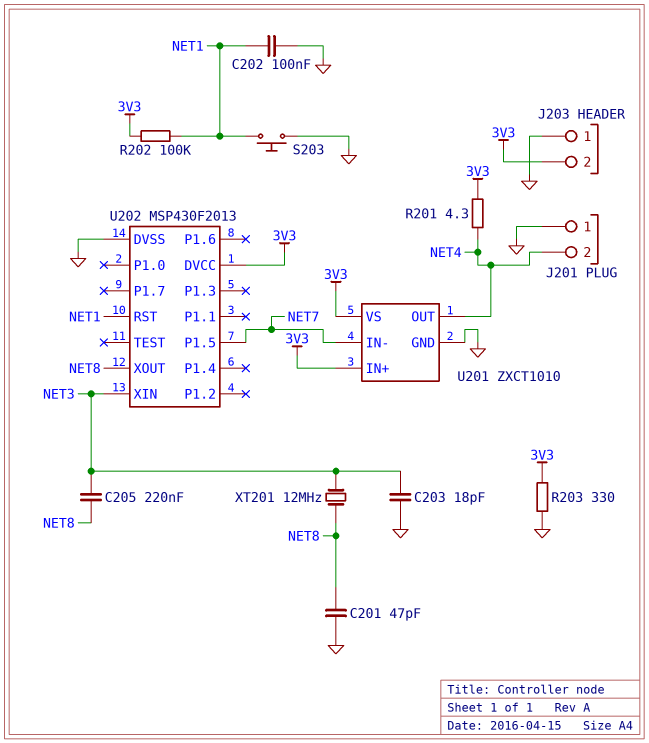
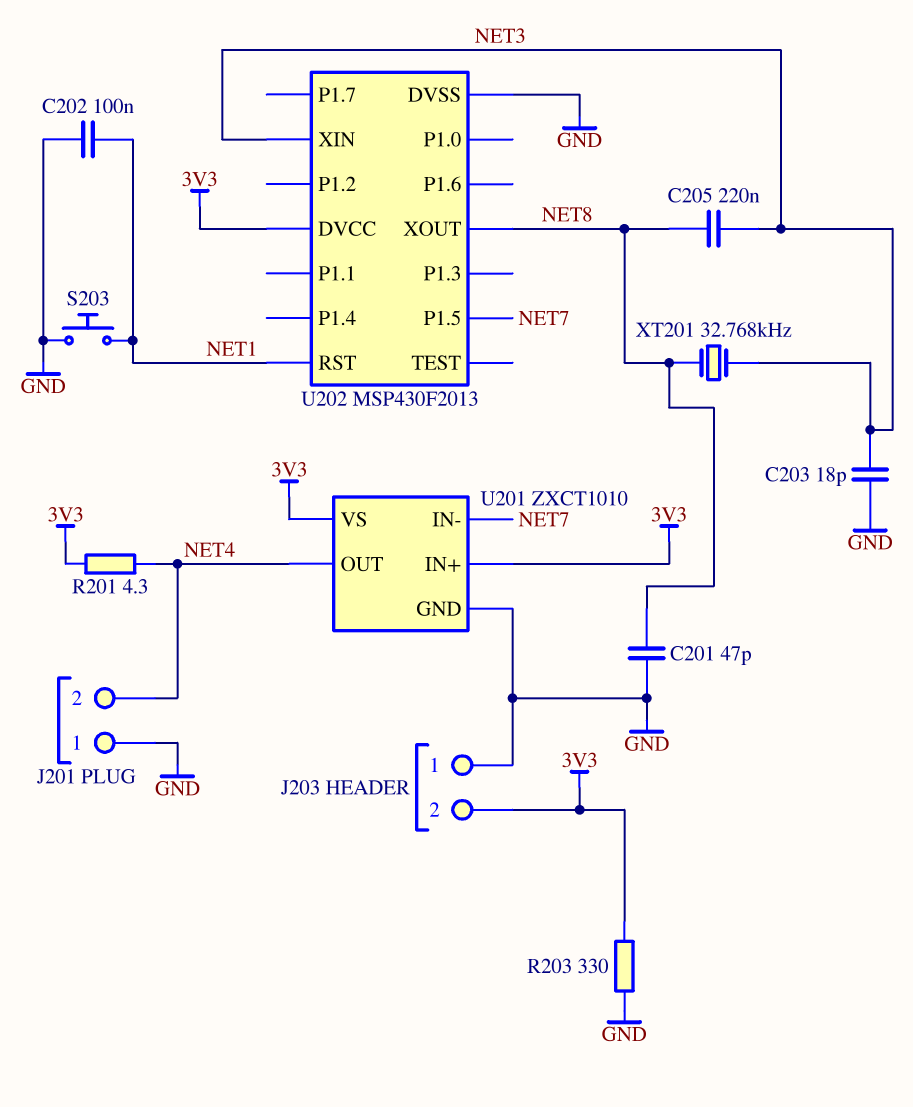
R202: 100k (3V3, NET1) -> none
XT201: 12MHz (NET3, NET8) -> 32.768kHz (NET3, NET8)

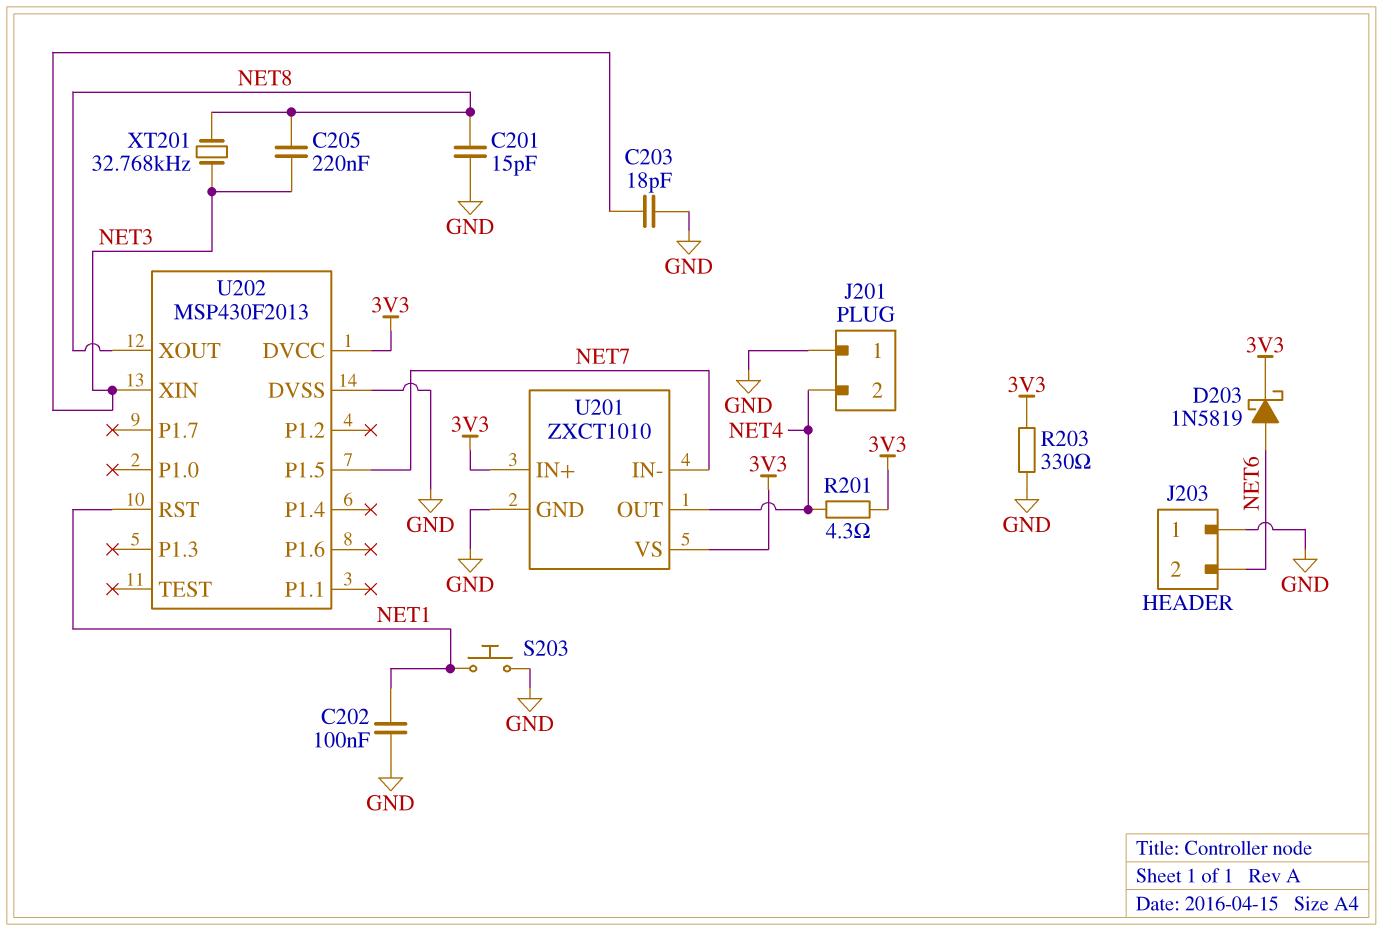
C201: 47pF (GND, NET8) -> 15pF (GND, NET8)
D203: none -> schottky 1N5819 (A NET6, K 3V3)
J203 pin 2: 3V3 -> NET6

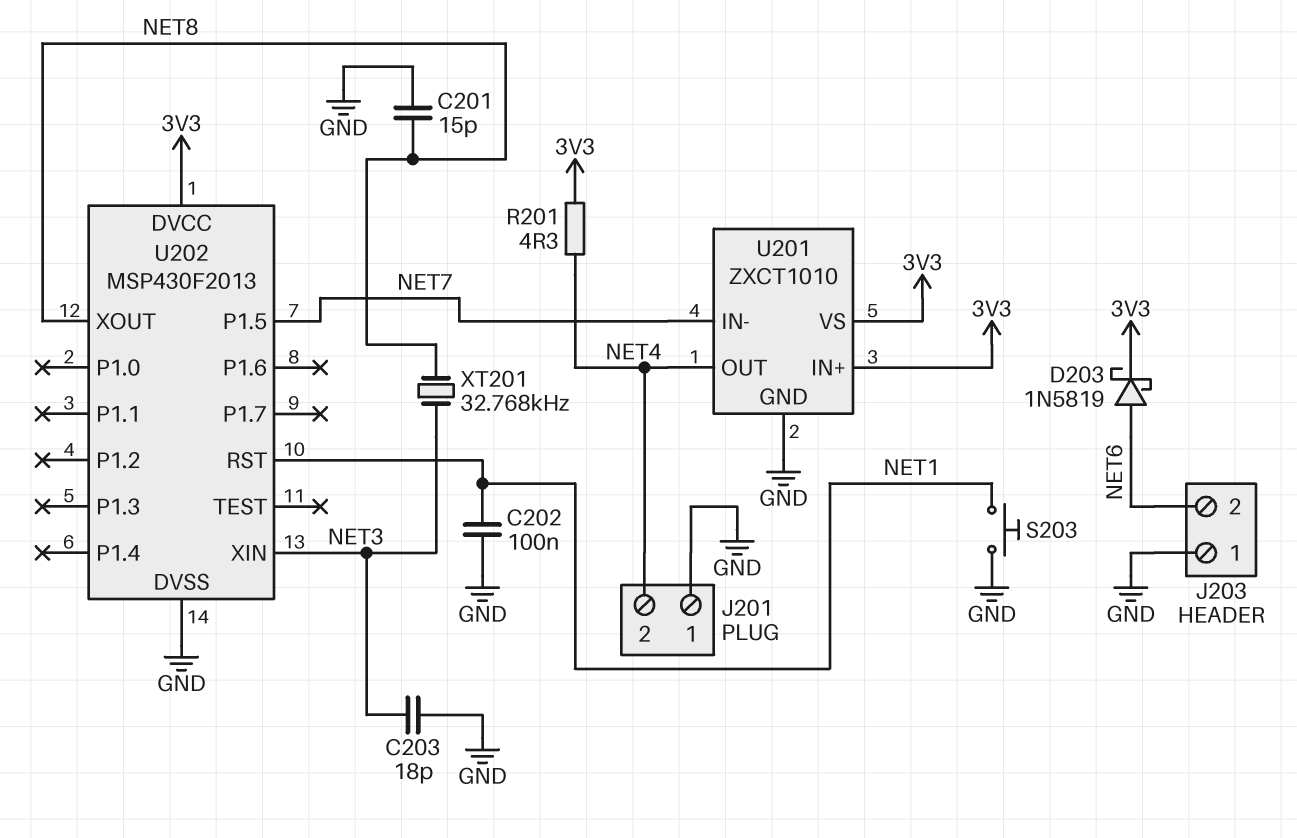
C205: 220nF (NET3, NET8) -> none
R203: 330 (3V3, GND) -> none

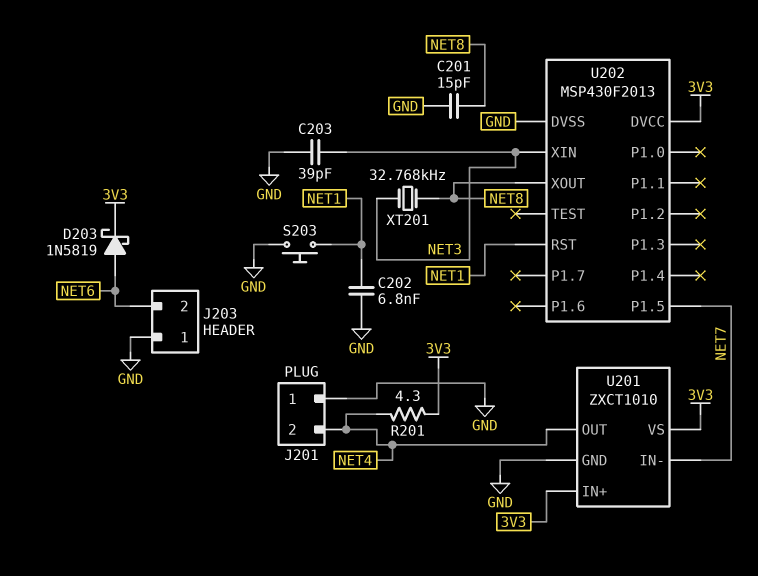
C202: 100nF (GND, NET1) -> 6.8nF (GND, NET1)
C203: 18pF (GND, NET3) -> 39pF (GND, NET3)

